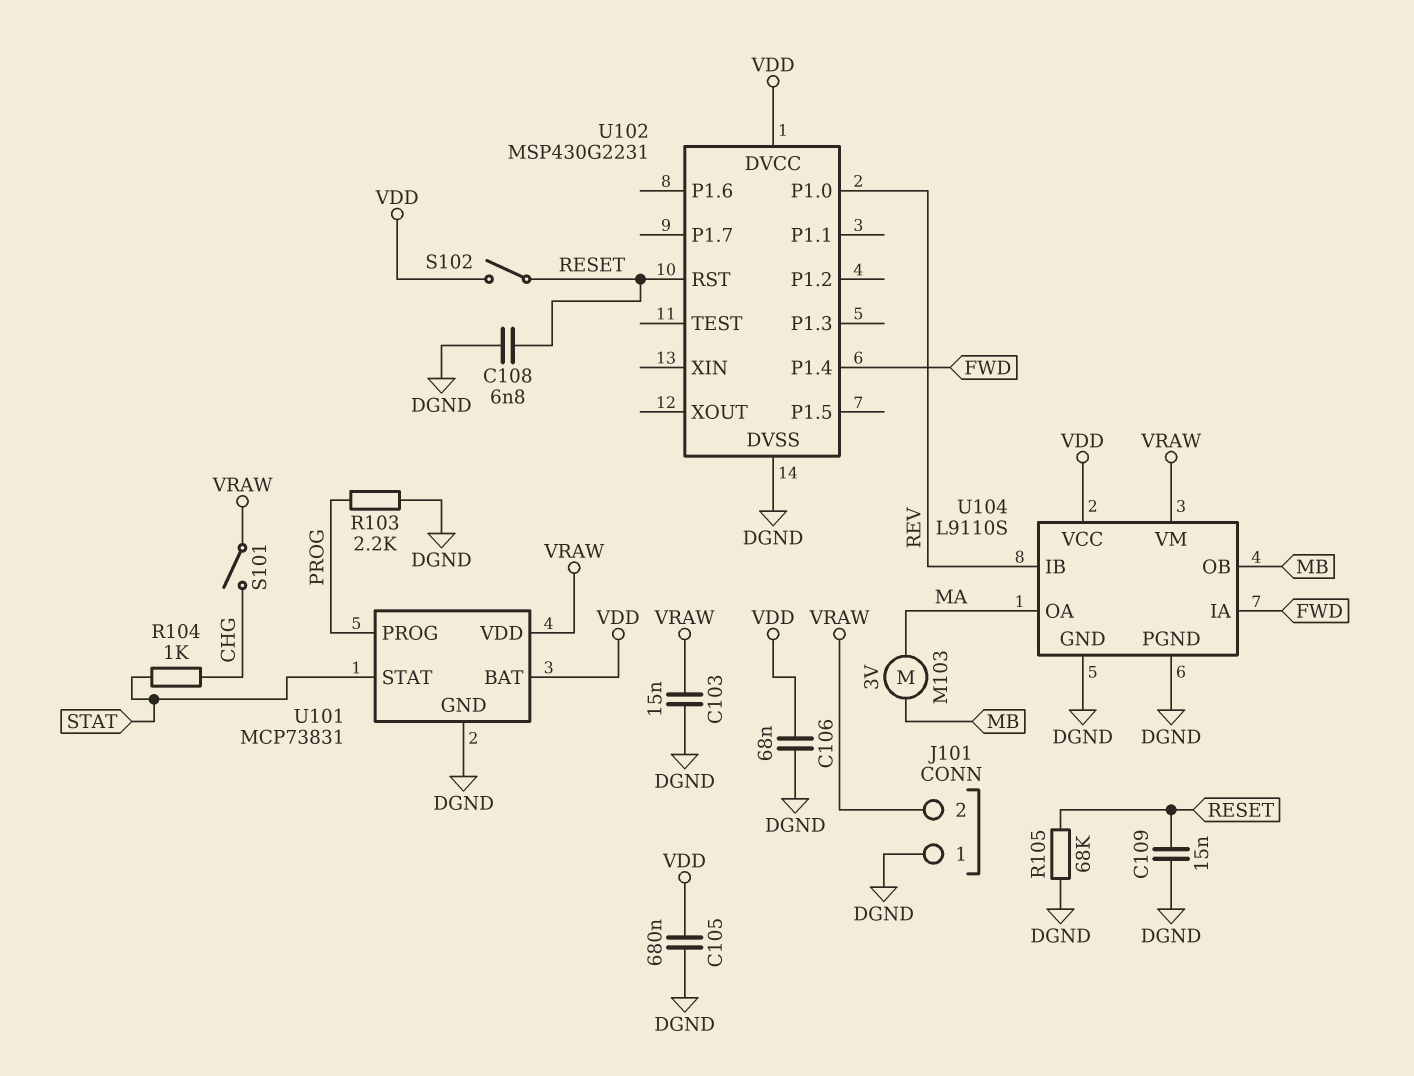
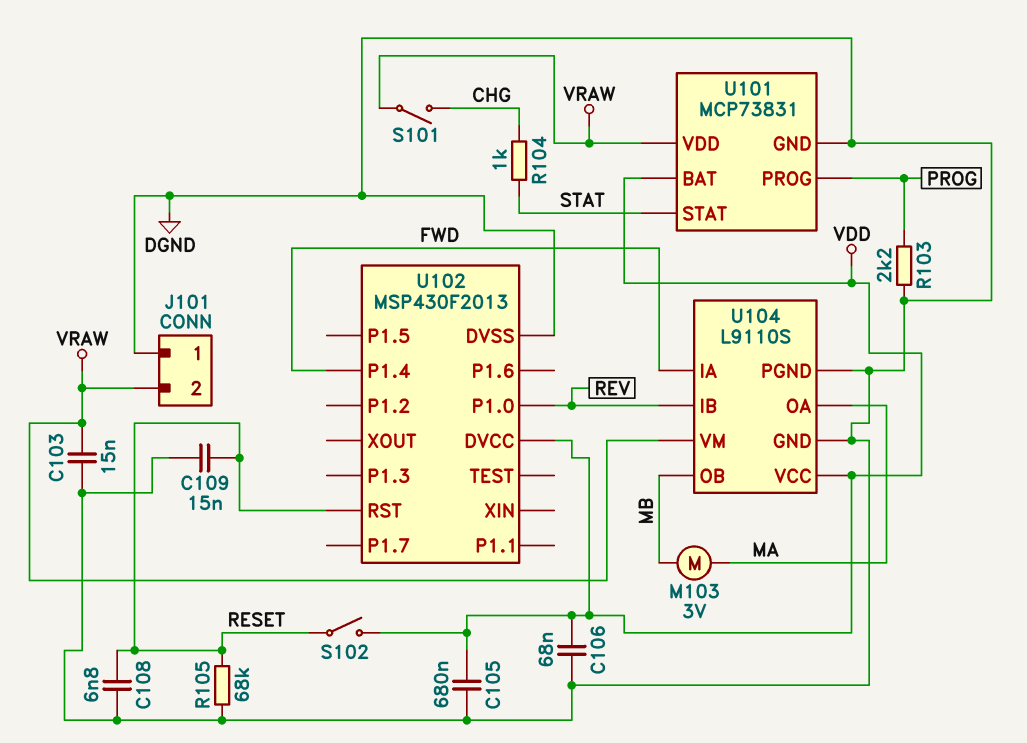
U102: MSP430G2231 -> MSP430F2013

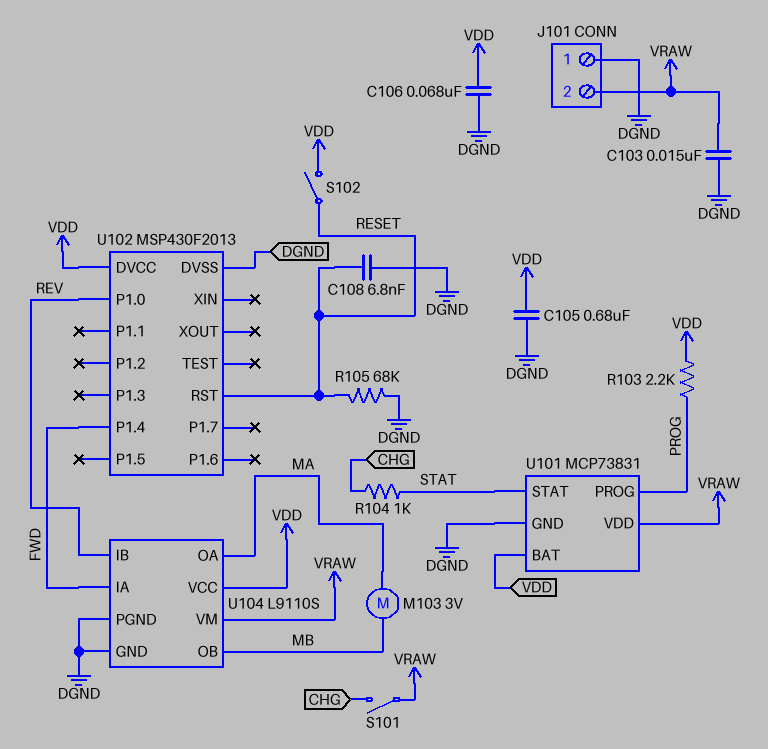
C109: 15nF (DGND, RESET) -> none
R103: 2.2k (DGND, PROG) -> 2.2k (PROG, VDD)

